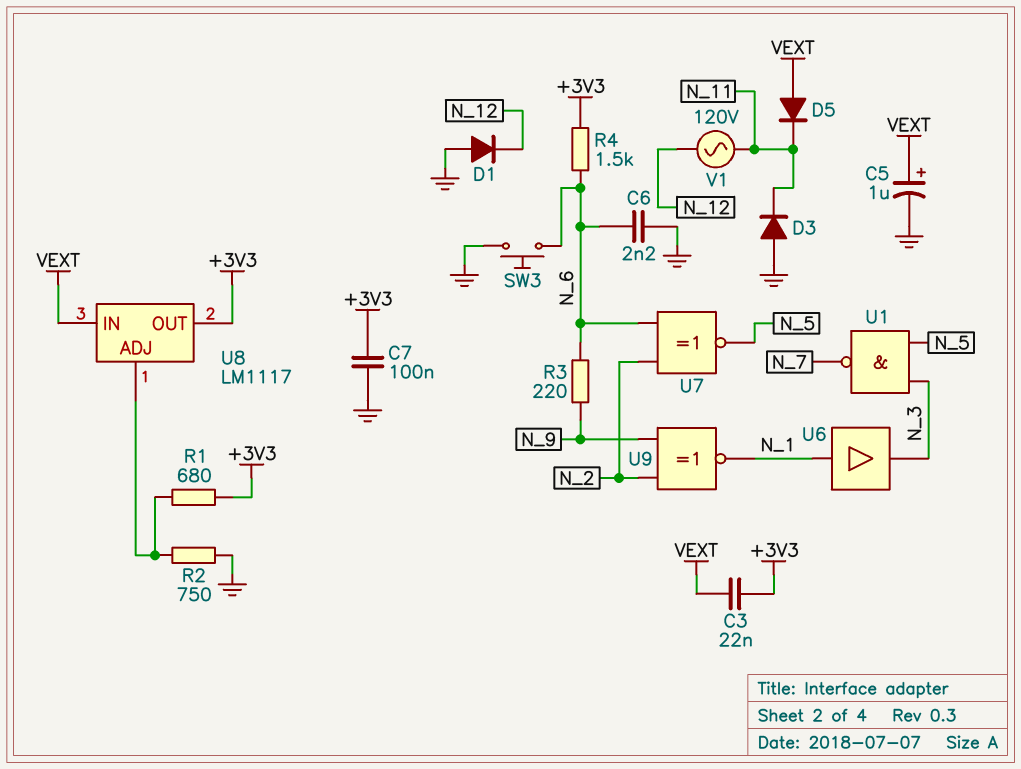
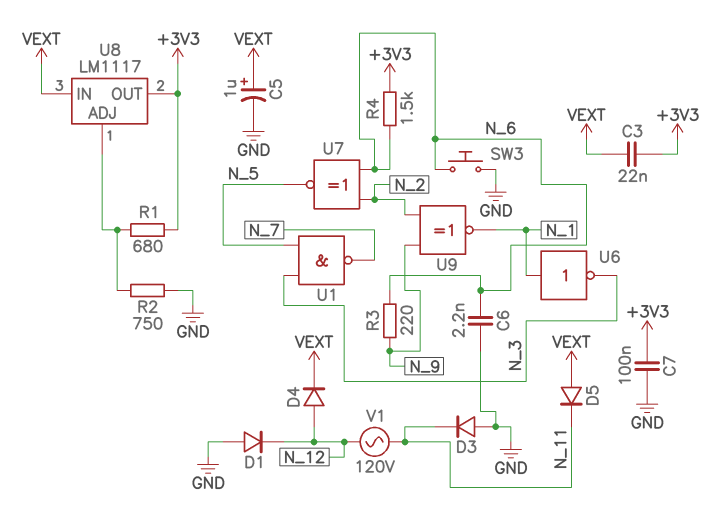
D4: none -> diode (A N_12, K VEXT)
U6: buffer (in N_1, out N_3) -> NOT (in N_1, out N_3)

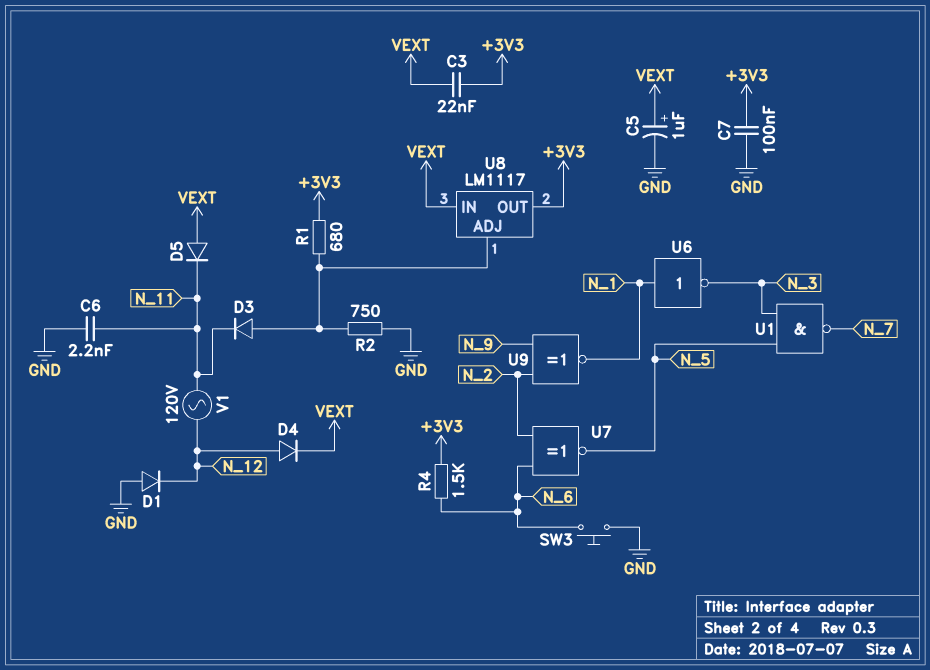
C6: 2.2nF (GND, N_6) -> 2.2nF (GND, N_11)
D3: diode (A GND, K N_11) -> diode (A U8/ADJ, K N_11)
R3: 220 (N_6, N_9) -> none

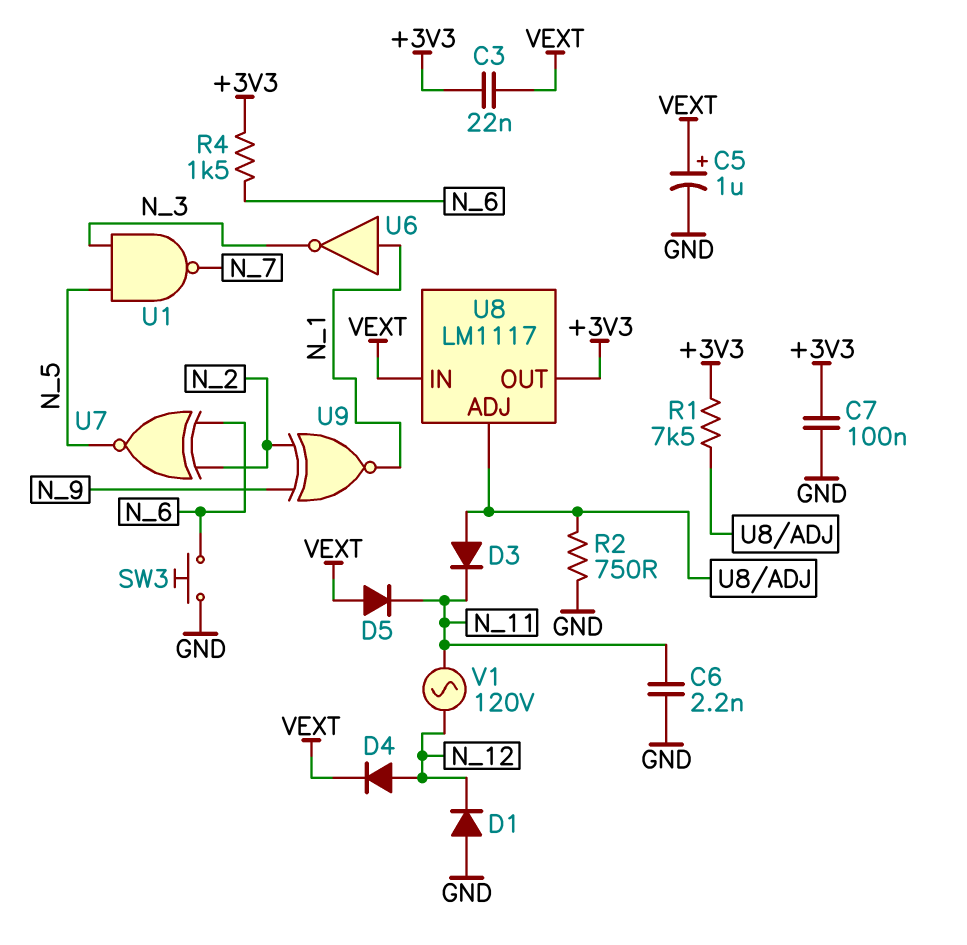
R1: 680 (+3V3, U8/ADJ) -> 7.5k (+3V3, U8/ADJ)

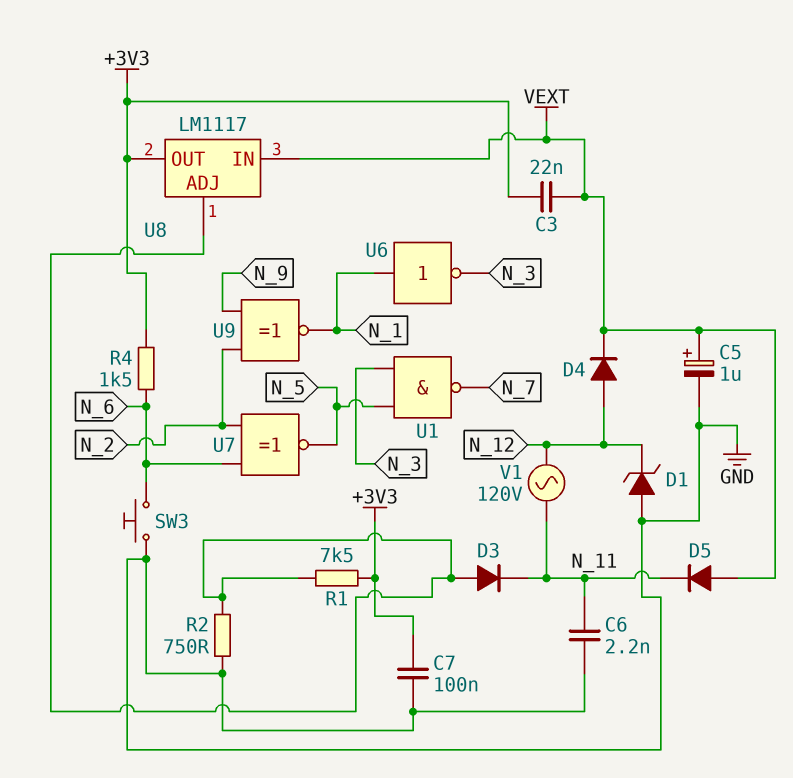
D1: diode (A GND, K N_12) -> zener (A GND, K N_12)

